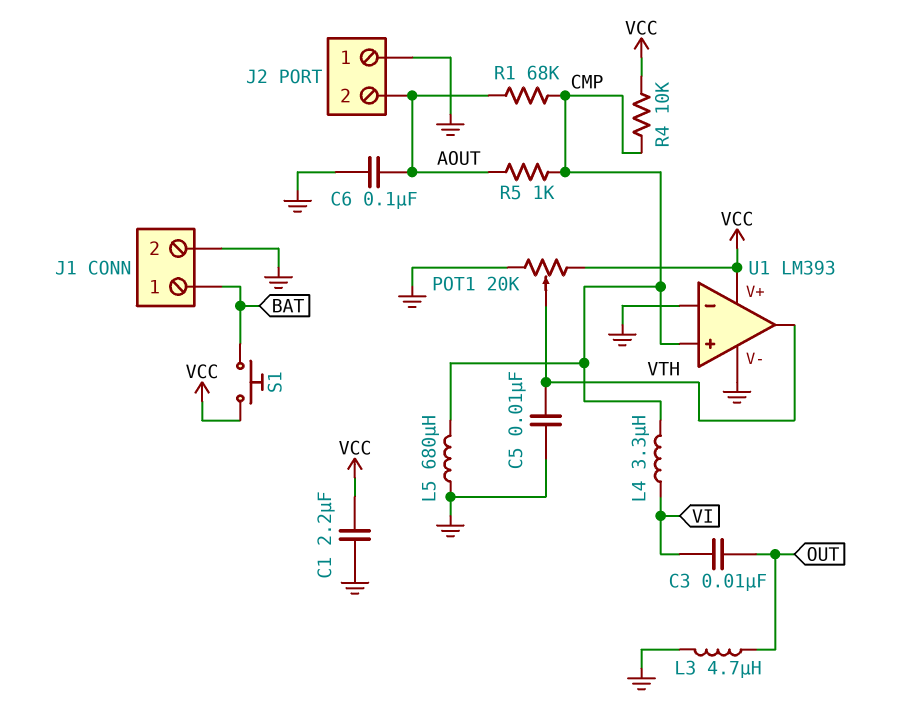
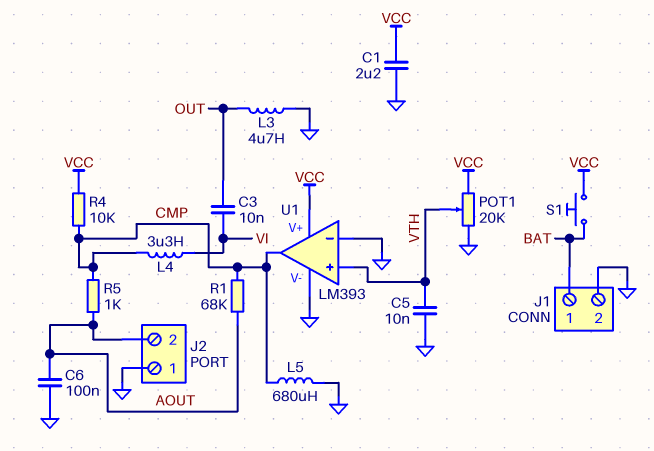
U1 pin in+: CMP -> VTH
U1 pin out: VTH -> CMP

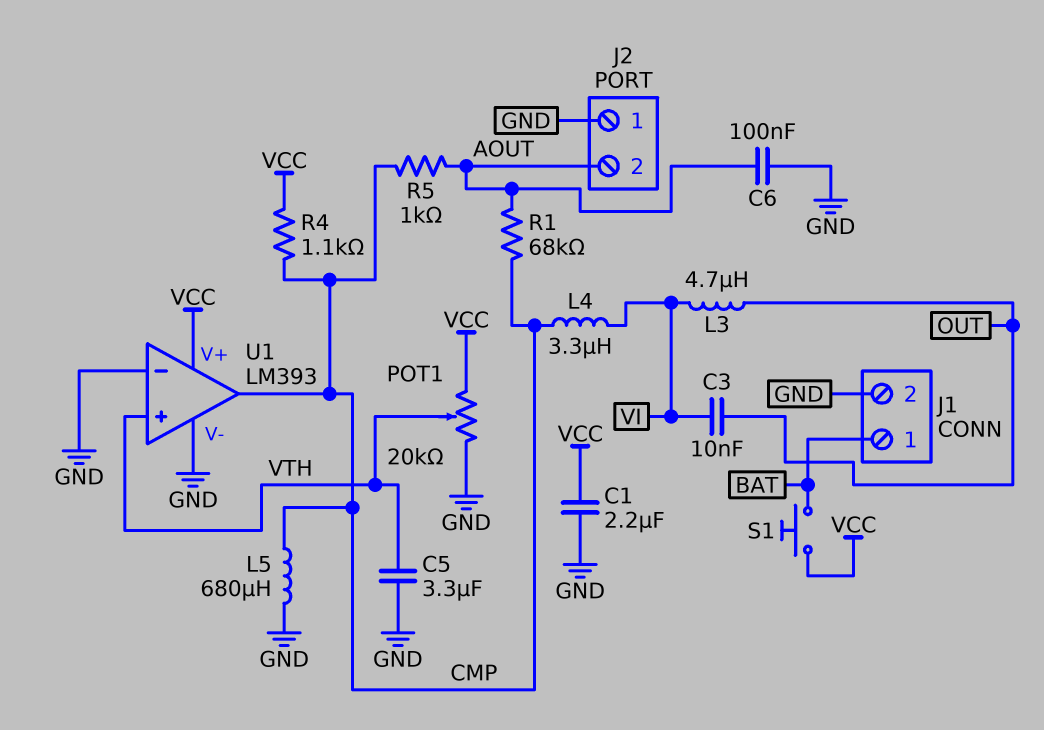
C5: 10nF (GND, VTH) -> 3.3uF (GND, VTH)
L3: 4.7uH (GND, OUT) -> 4.7uH (OUT, VI)
R4: 10k (CMP, VCC) -> 1.1k (CMP, VCC)

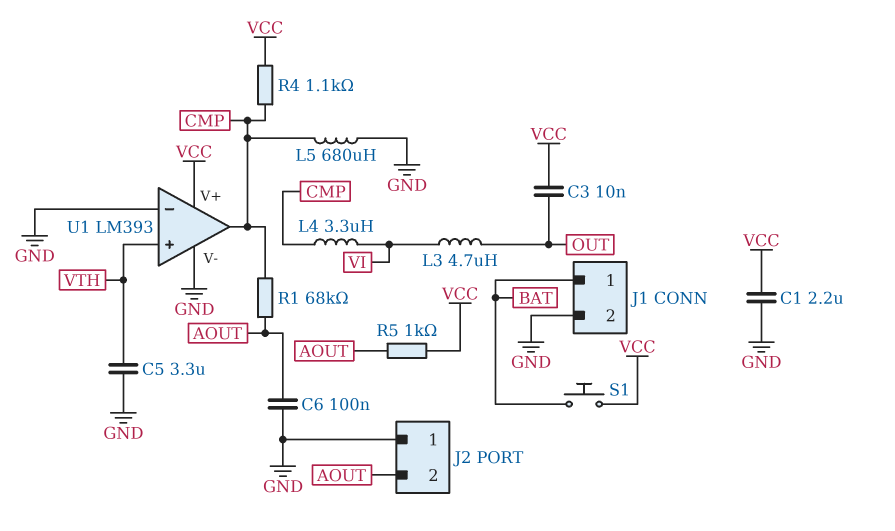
C3: 10nF (OUT, VI) -> 10nF (OUT, VCC)
POT1: 20k (GND, VCC, wiper VTH) -> none
R5: 1k (AOUT, CMP) -> 1k (AOUT, VCC)

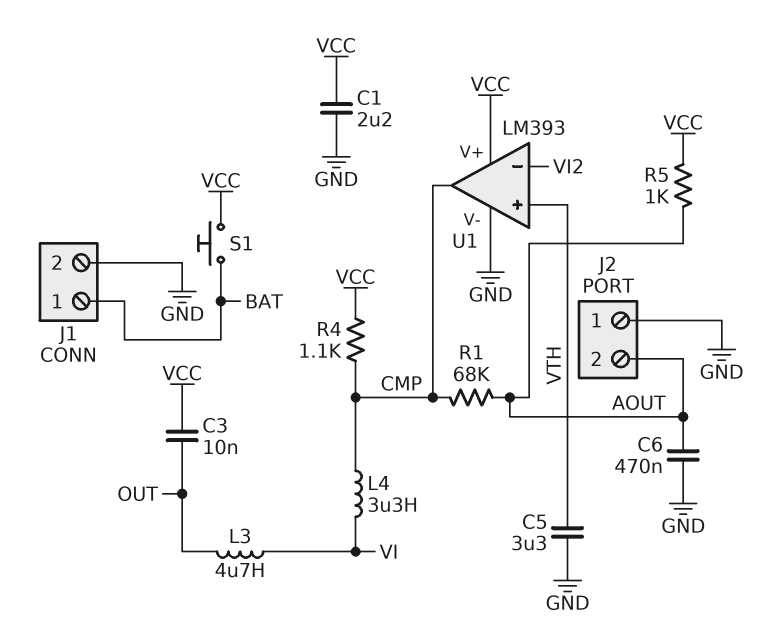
C6: 100nF (AOUT, GND) -> 470nF (AOUT, GND)
L5: 680uH (CMP, GND) -> none
U1 pin in-: GND -> VI2

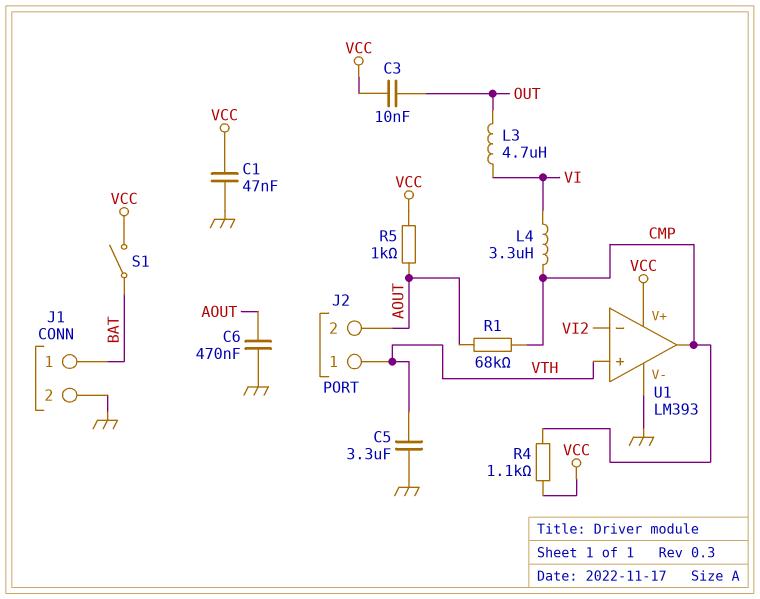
C1: 2.2uF (GND, VCC) -> 47nF (GND, VCC)
J2 pin 1: GND -> VTH
S1: button (BAT, VCC) -> switch (BAT, VCC)

